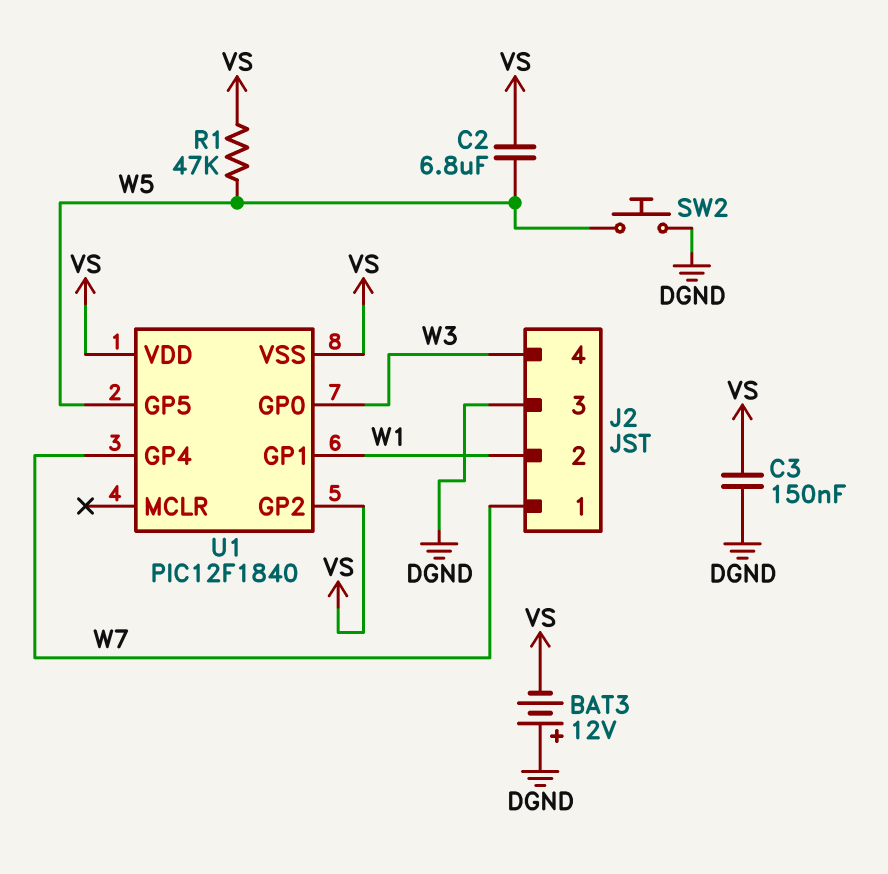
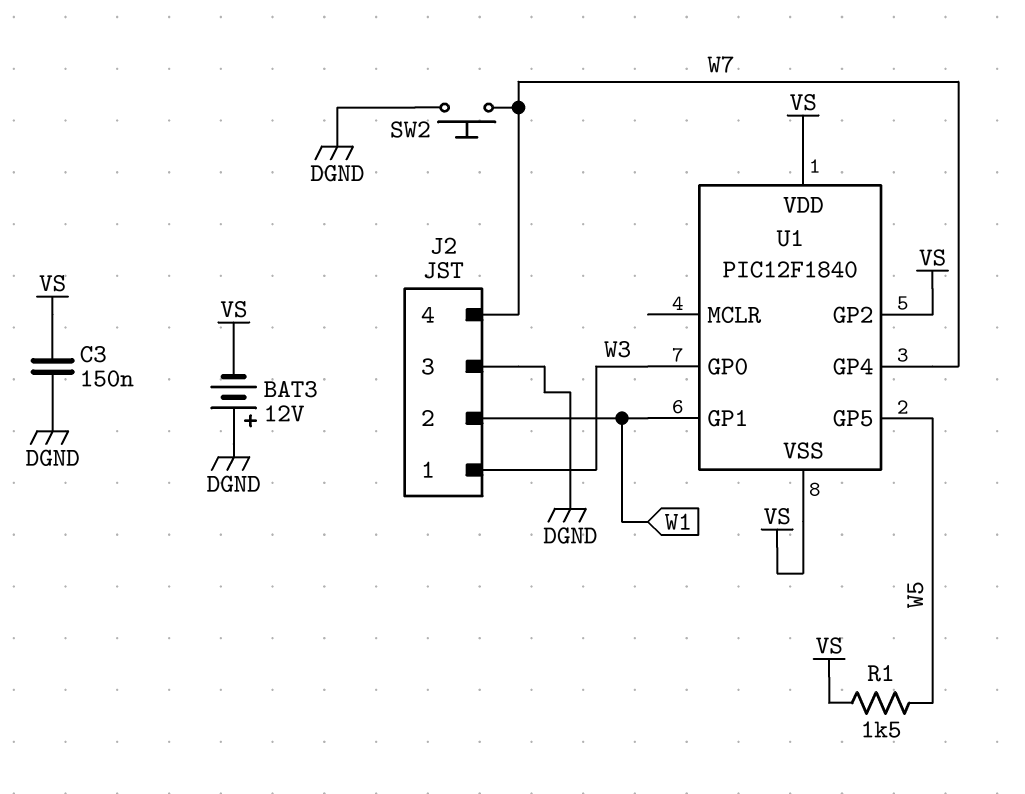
C2: 6.8uF (VS, W5) -> none
J2 pin 1: W7 -> W3
J2 pin 4: W3 -> W7
R1: 47k (VS, W5) -> 1.5k (VS, W5)
SW2: button (DGND, W5) -> button (DGND, W7)

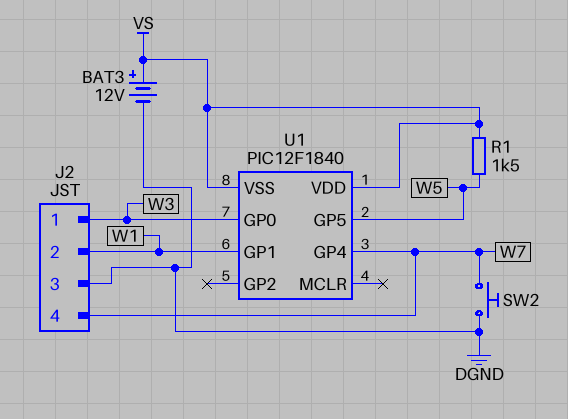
BAT3: 12V (plus DGND, minus VS) -> 12V (plus VS, minus DGND)
C3: 150nF (DGND, VS) -> none
U1 pin GP2: VS -> none

